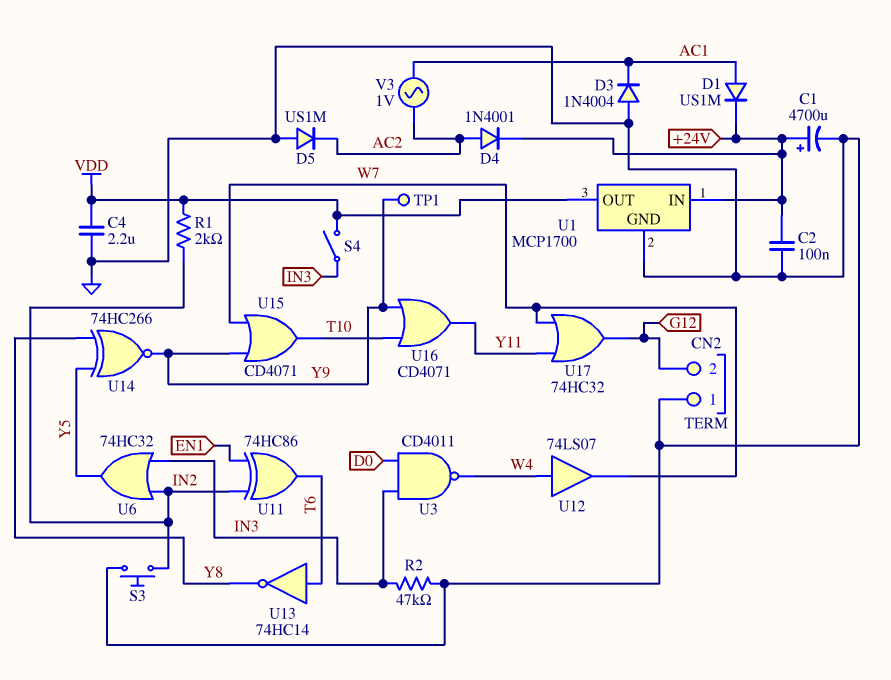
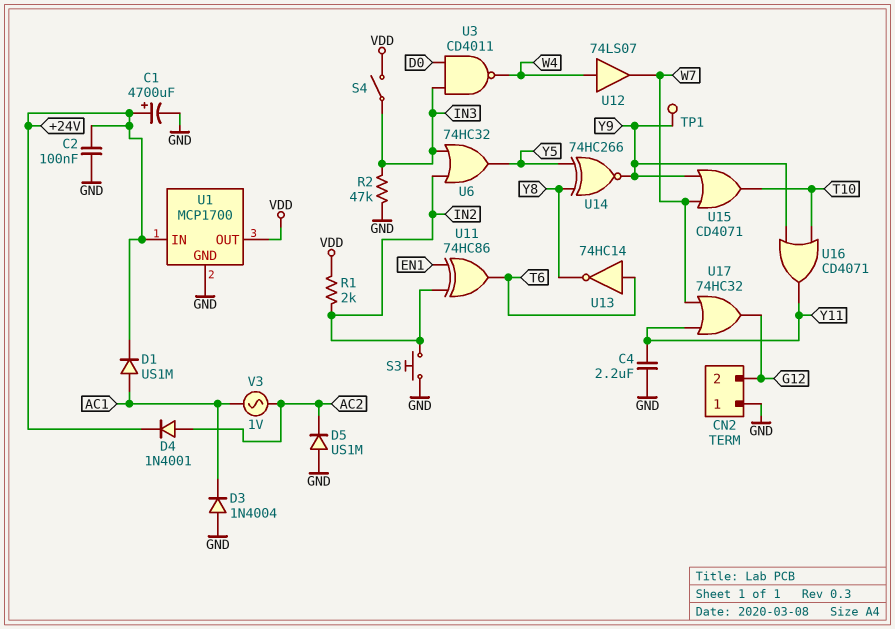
C4: 2.2uF (GND, VDD) -> 2.2uF (GND, Y11)

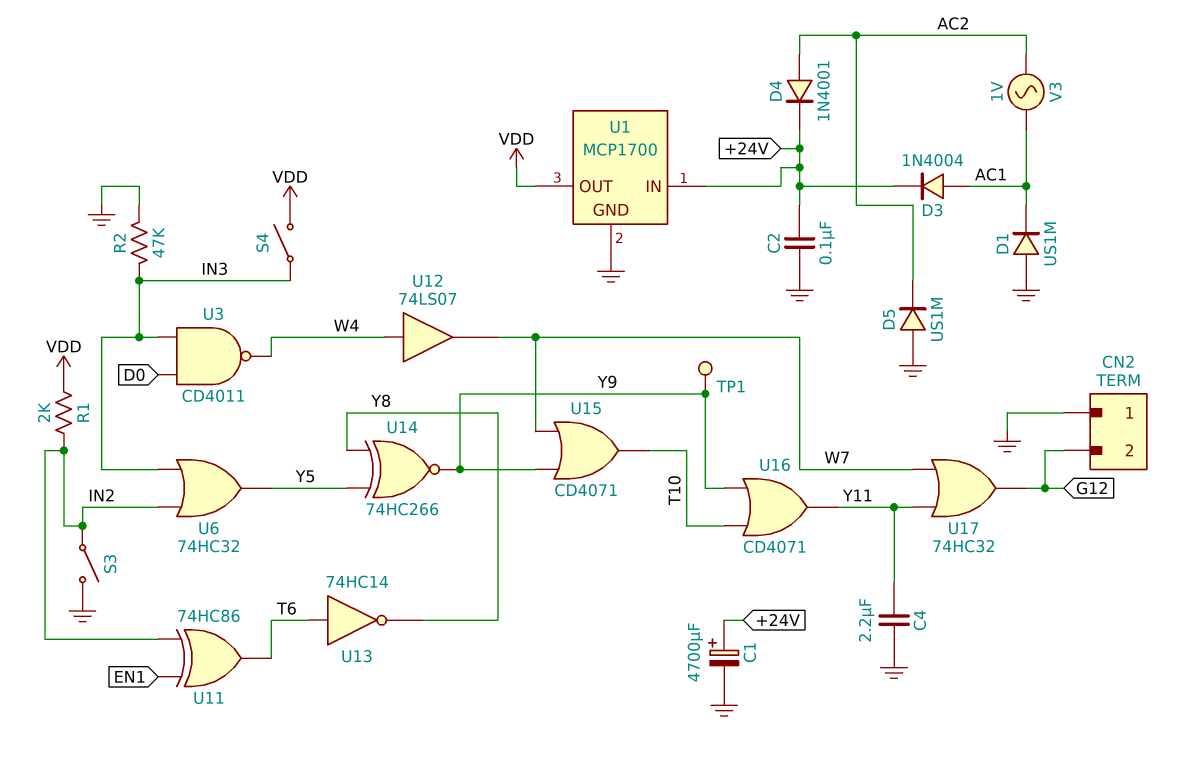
D1: diode US1M (A AC1, K +24V) -> diode US1M (A GND, K AC1)
D3: diode 1N4004 (A GND, K AC1) -> diode 1N4004 (A AC1, K +24V)
S3: button (GND, IN2) -> switch (GND, IN2)

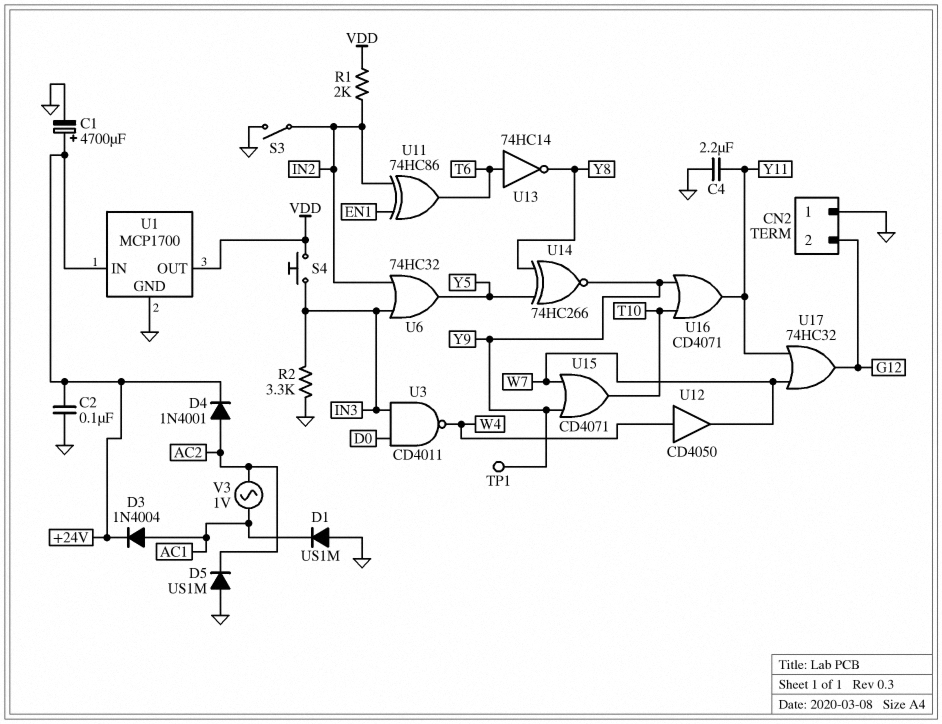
R2: 47k (GND, IN3) -> 3.3k (GND, IN3)
S4: switch (IN3, VDD) -> button (IN3, VDD)
U12: buffer 74LS07 (in W4, out W7) -> buffer CD4050 (in W4, out W7)

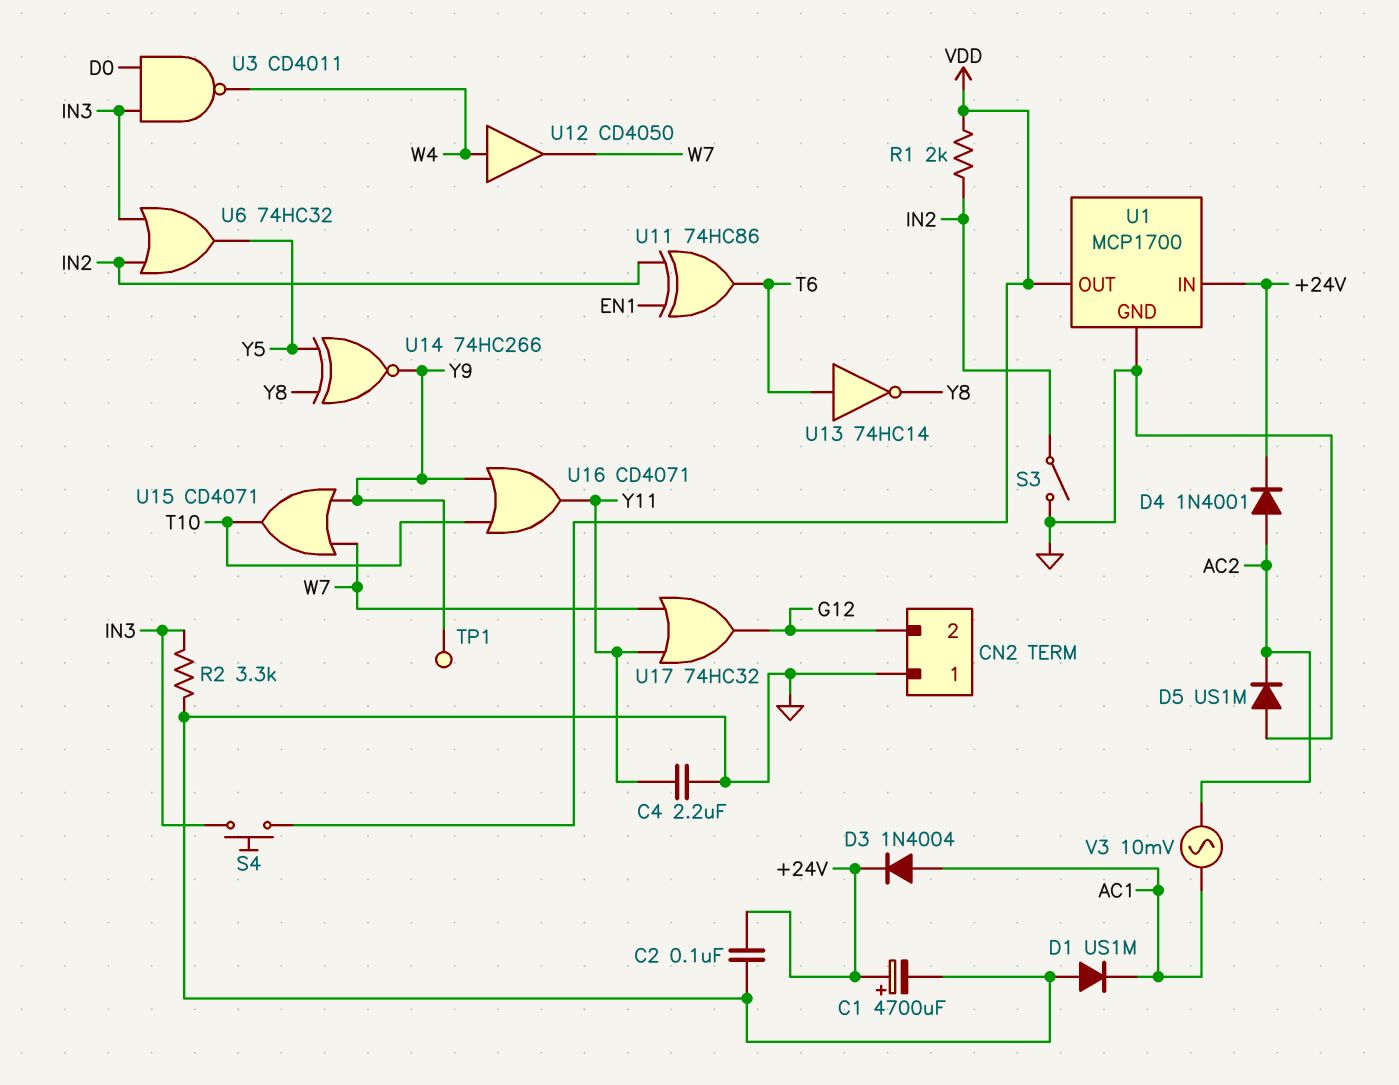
V3: AC 1V (AC1, AC2) -> AC 10mV (AC1, AC2)

